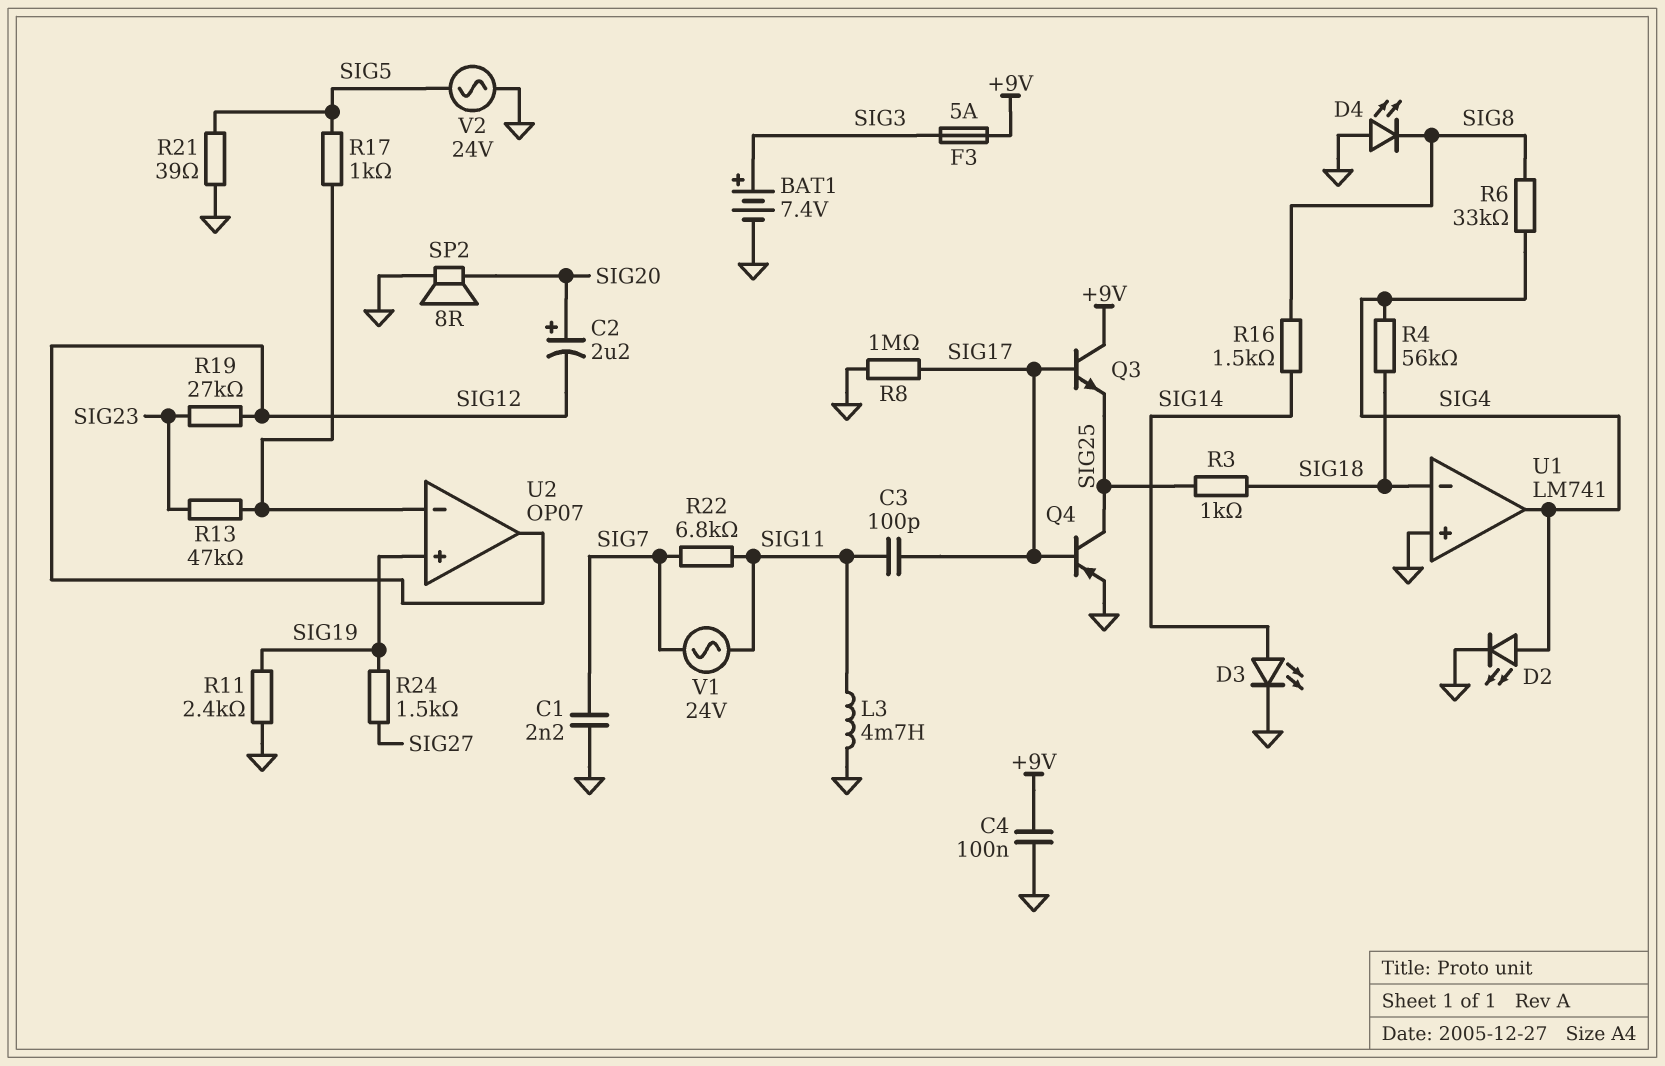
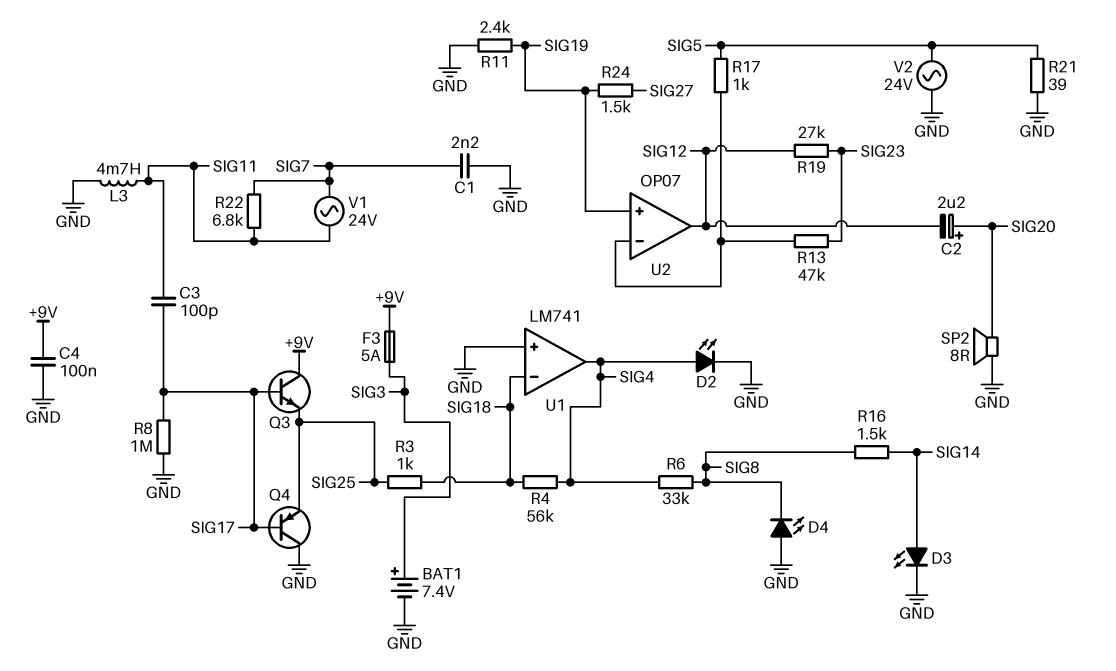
Q4: PNP (B SIG17, C SIG25, E GND) -> PNP (B SIG17, C GND, E SIG25)

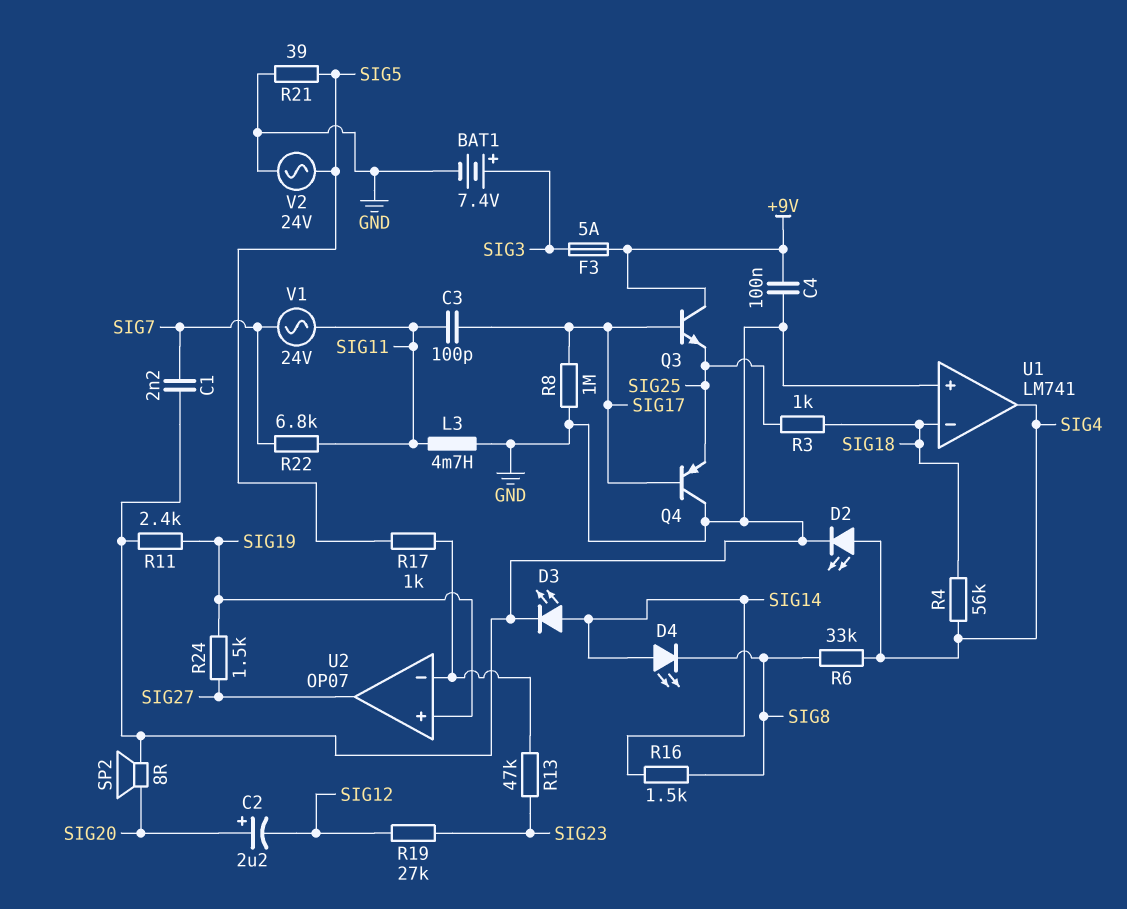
D4: LED (A GND, K SIG8) -> LED (A SIG14, K SIG8)
U2 pin out: SIG12 -> SIG27

